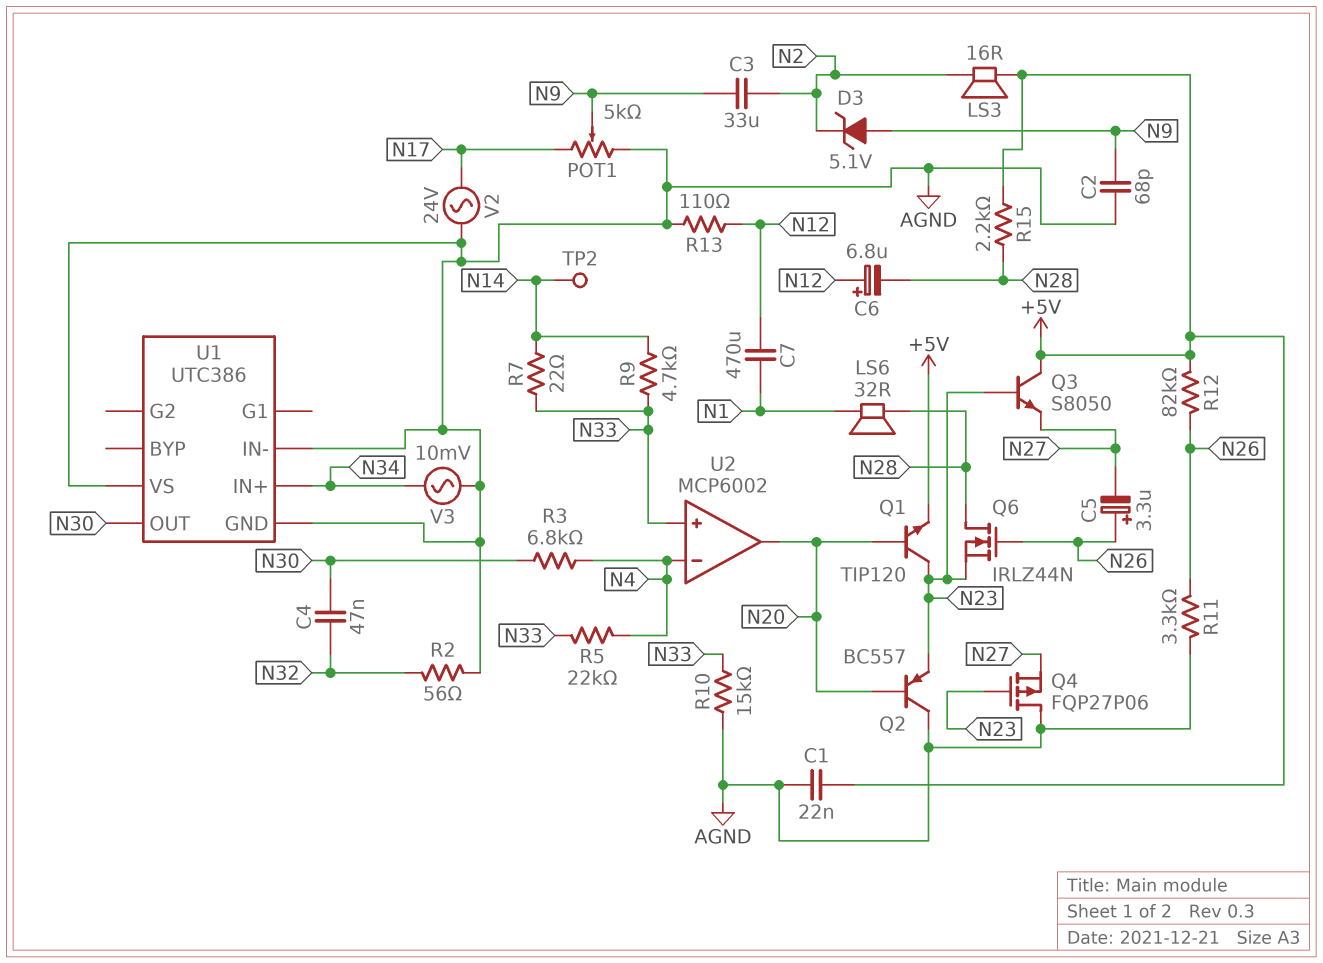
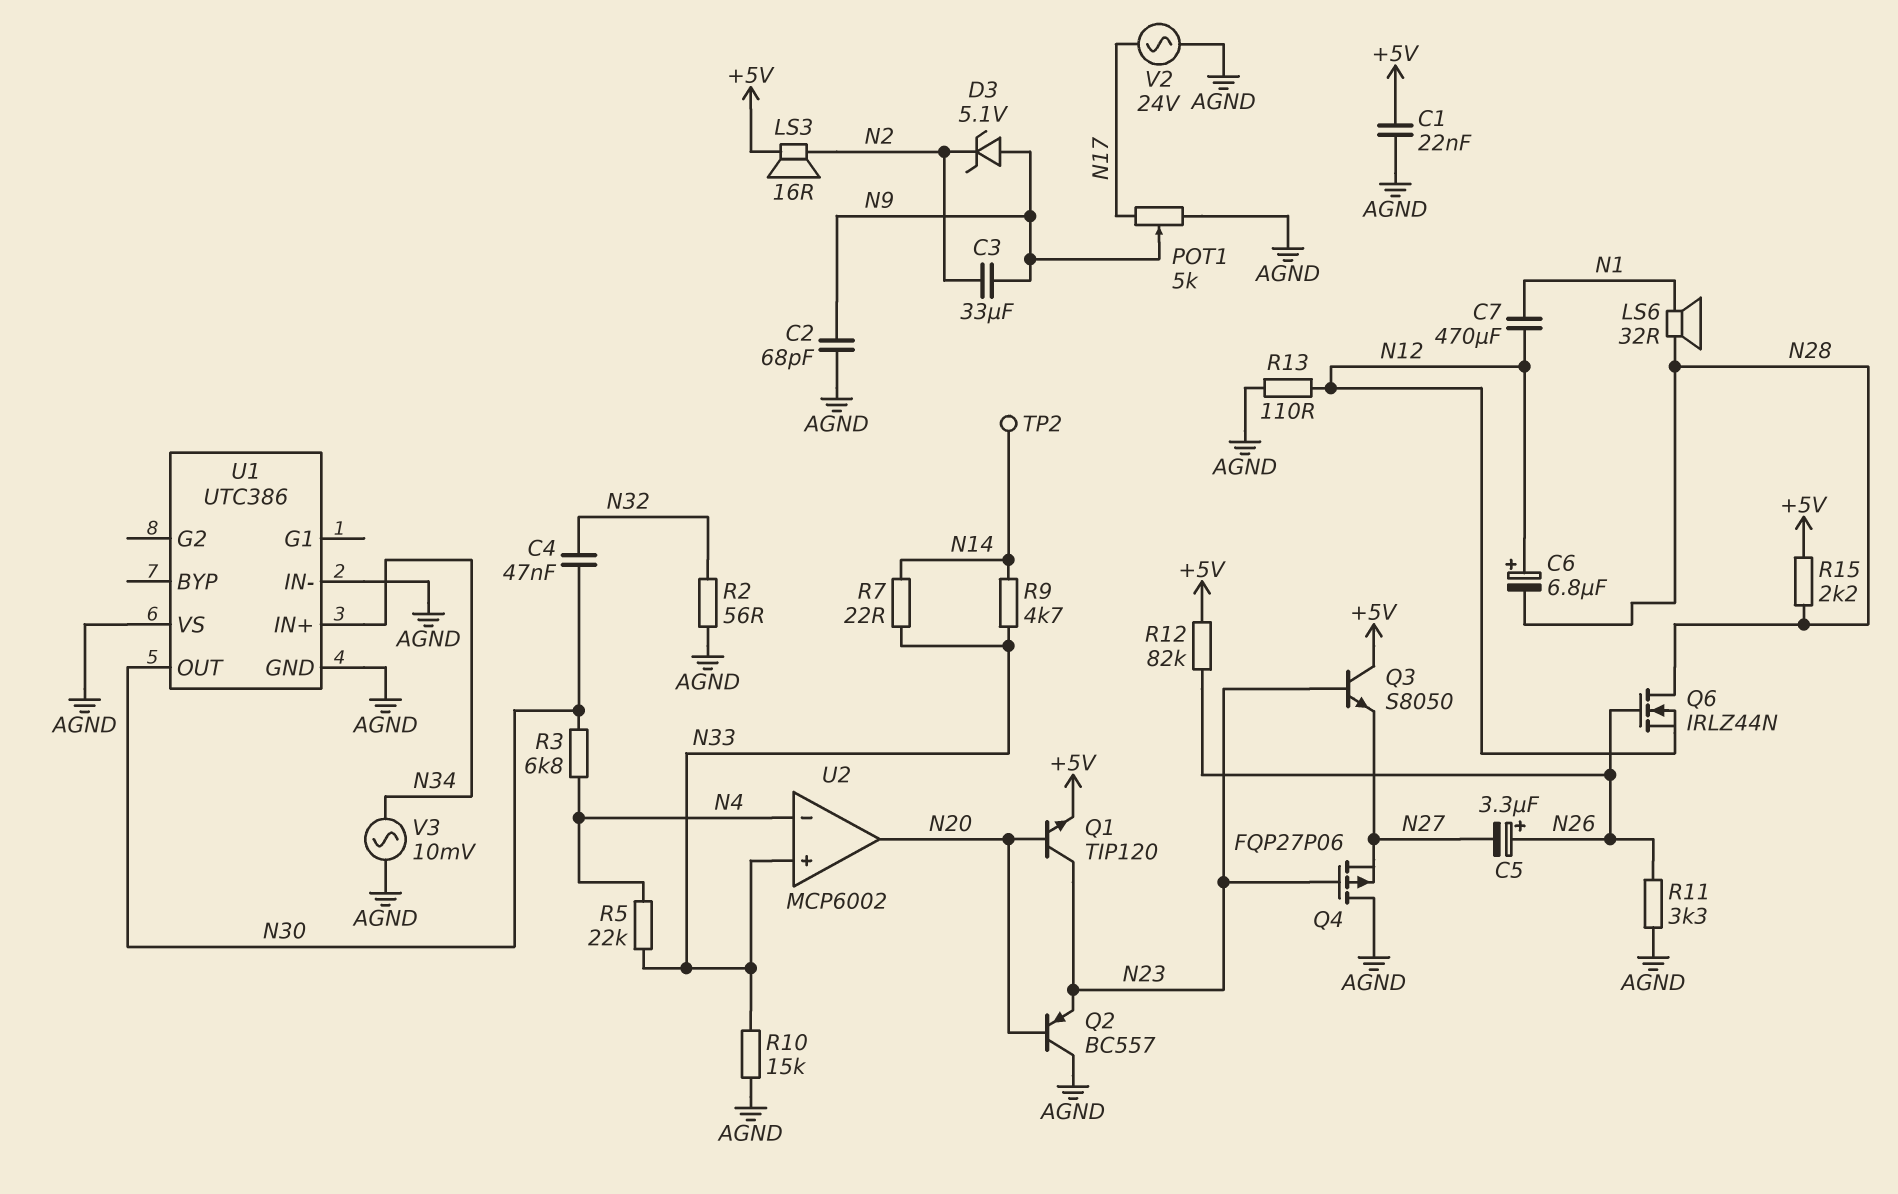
Q6: NMOS IRLZ44N (G N26, D N28, S N23) -> NMOS IRLZ44N (G N26, D N28, S N12)

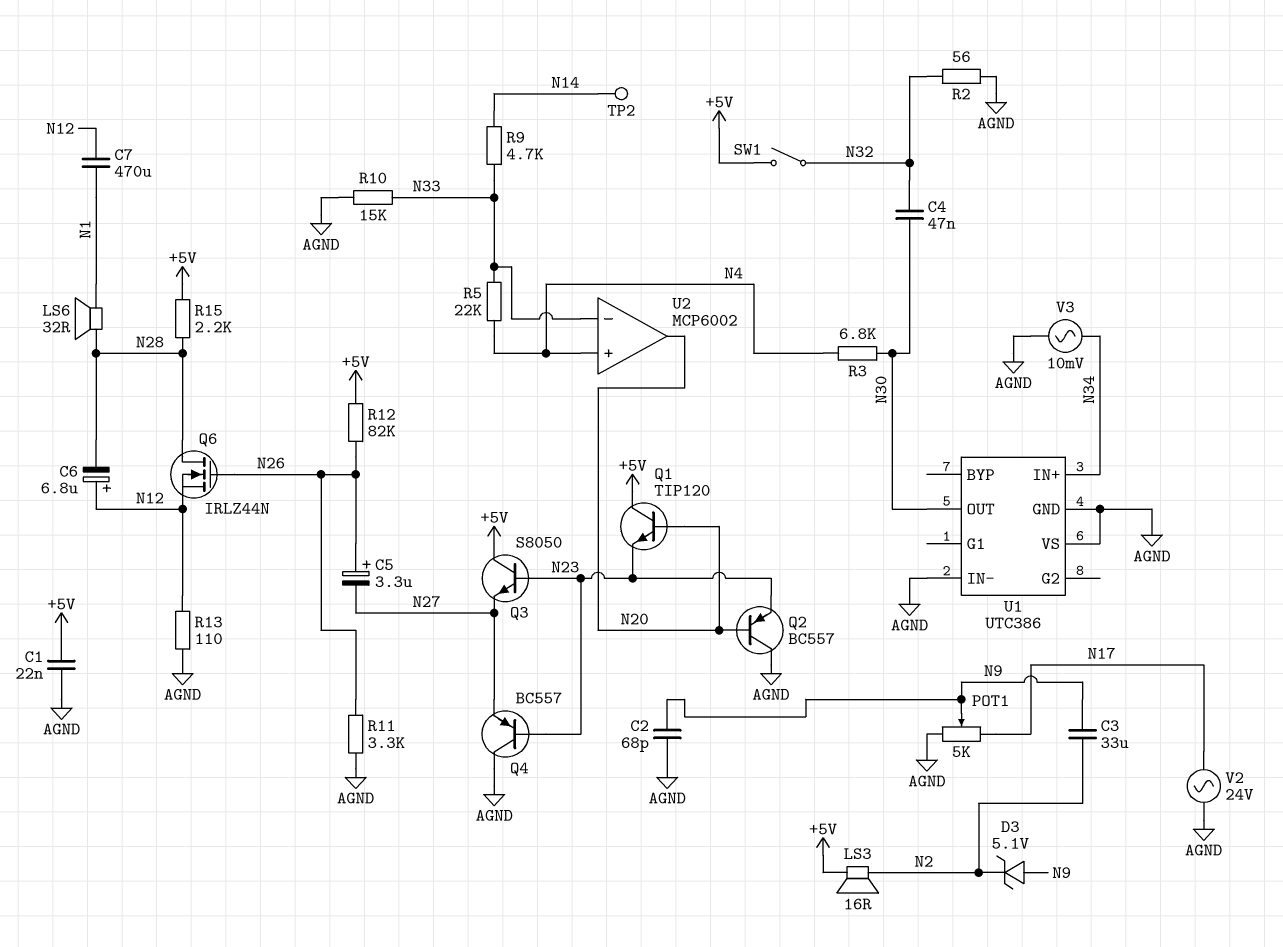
Q1: NPN TIP120 (B N20, C N23, E +5V) -> NPN TIP120 (B N20, C +5V, E N23)
Q4: PMOS FQP27P06 (G N23, D AGND, S N27) -> PNP BC557 (B N23, C AGND, E N27)
R7: 22 (N14, N33) -> none
SW1: none -> switch (+5V, N32)
U2 pin in+: N33 -> N4
U2 pin in-: N4 -> N33

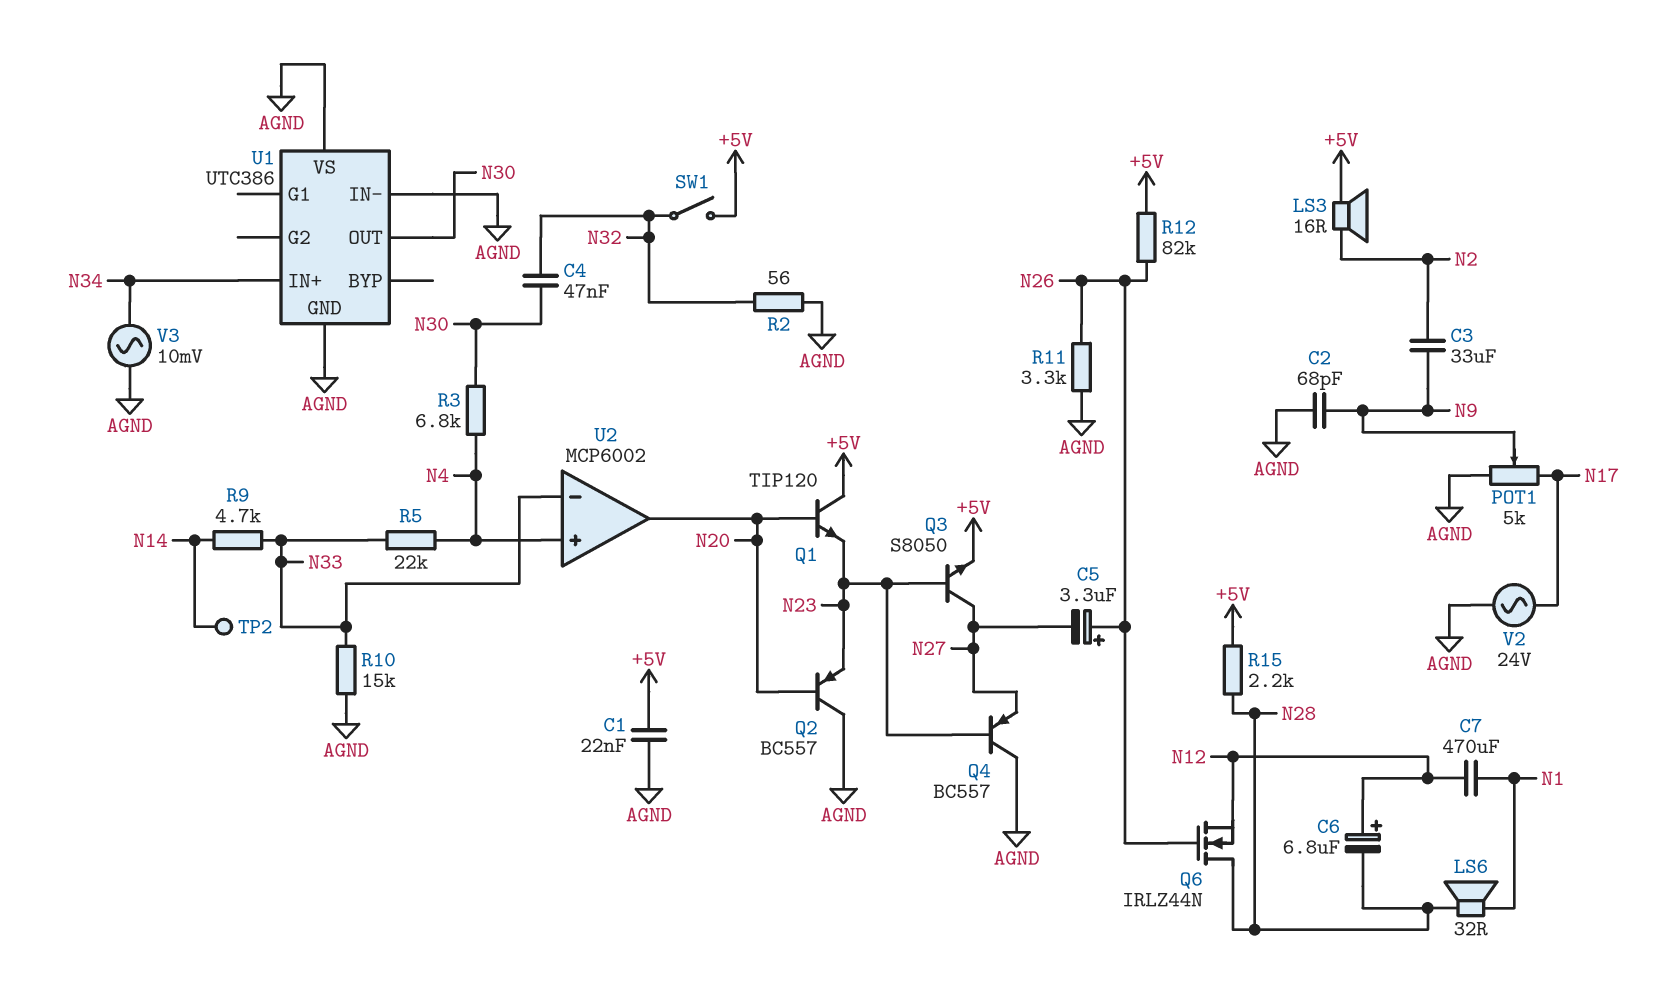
D3: zener 5.1V (A N9, K N2) -> none
Q3: NPN S8050 (B N23, C +5V, E N27) -> NPN S8050 (B N23, C N27, E +5V)
R13: 110 (AGND, N12) -> none

